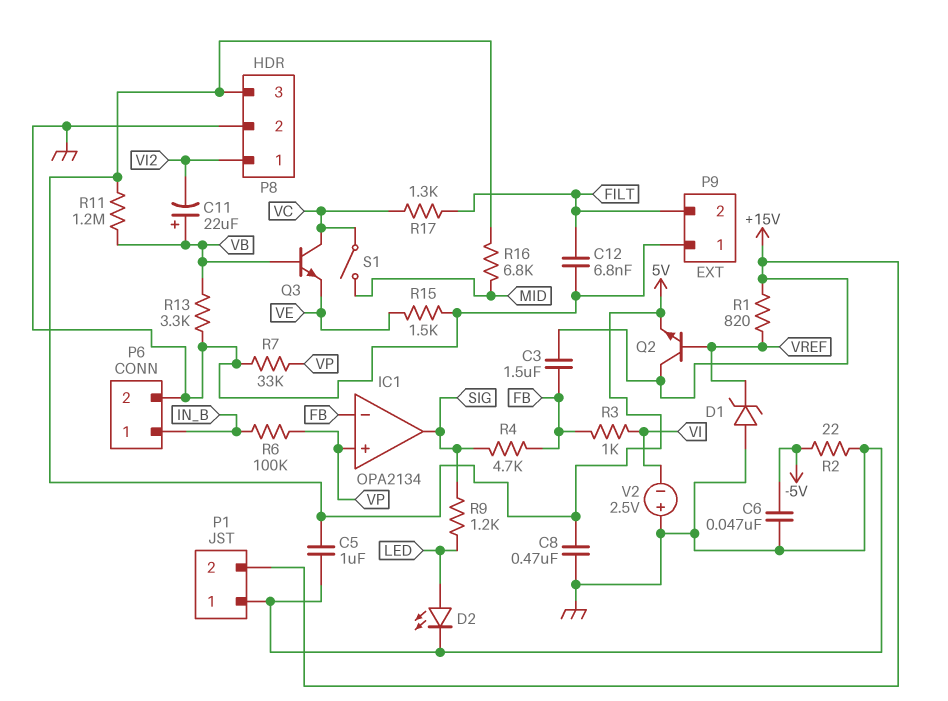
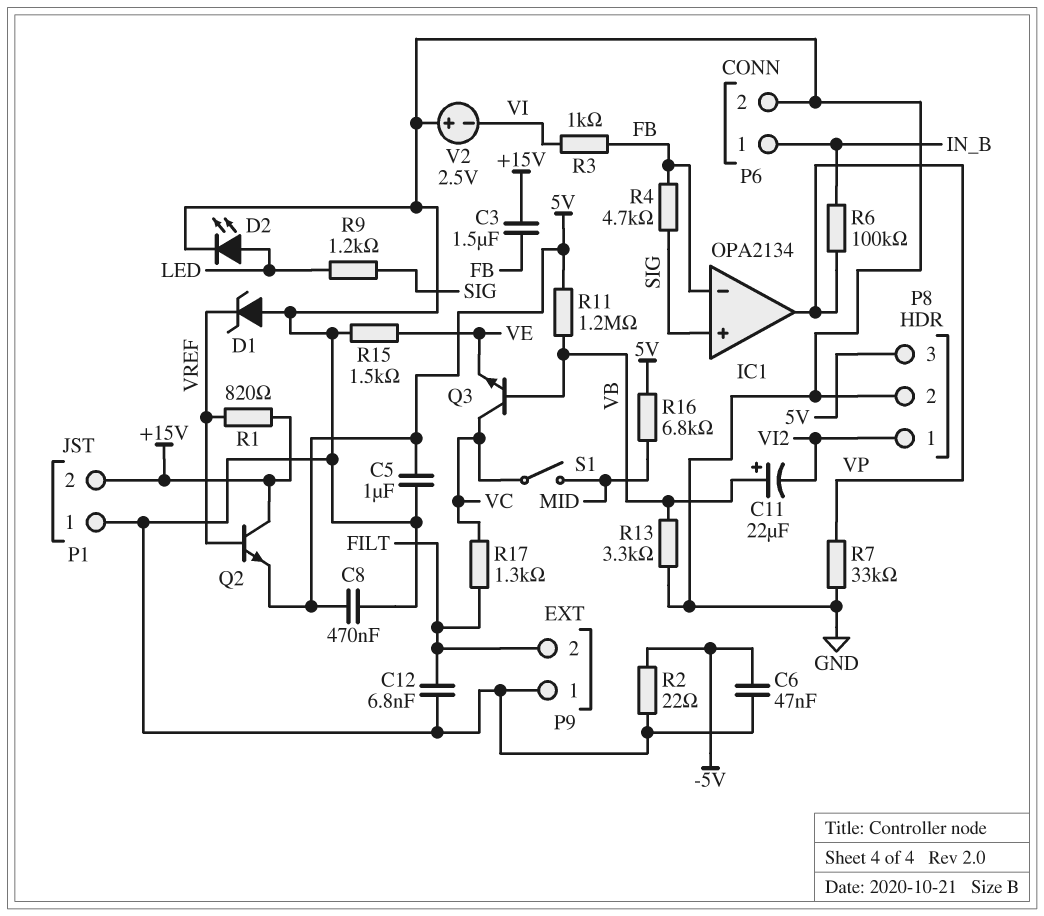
IC1 pin in+: VP -> SIG
IC1 pin out: SIG -> VP

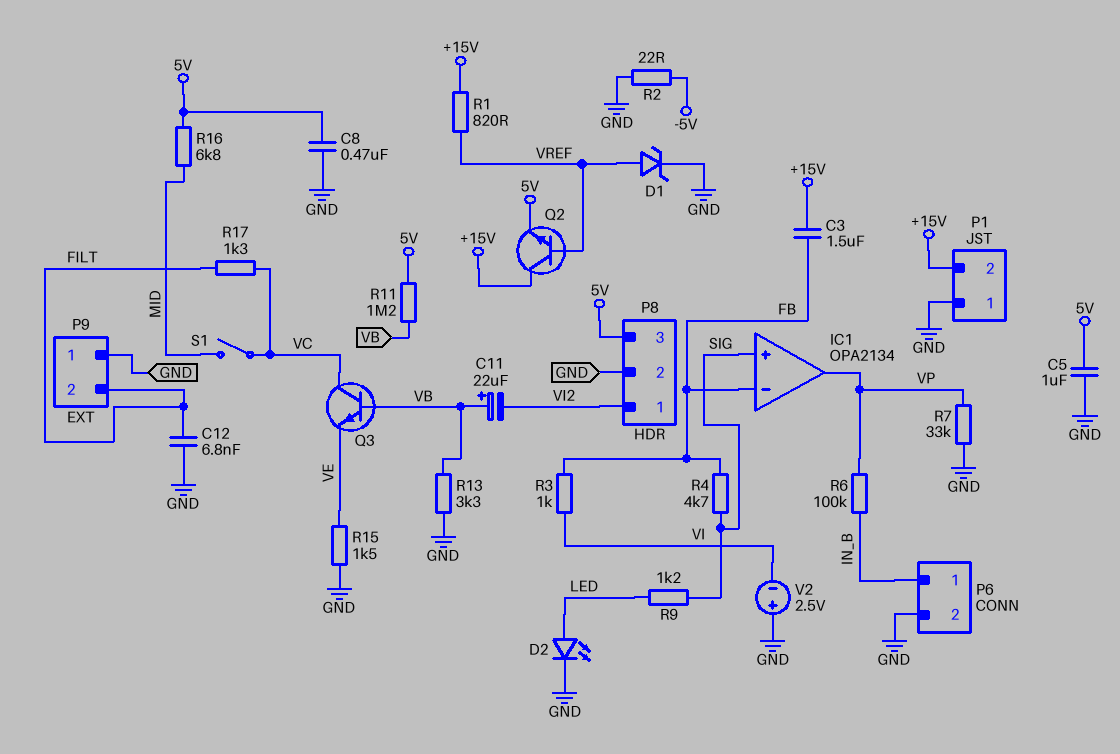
C6: 47nF (-5V, GND) -> none
D1: zener (A GND, K VREF) -> zener (A VREF, K GND)

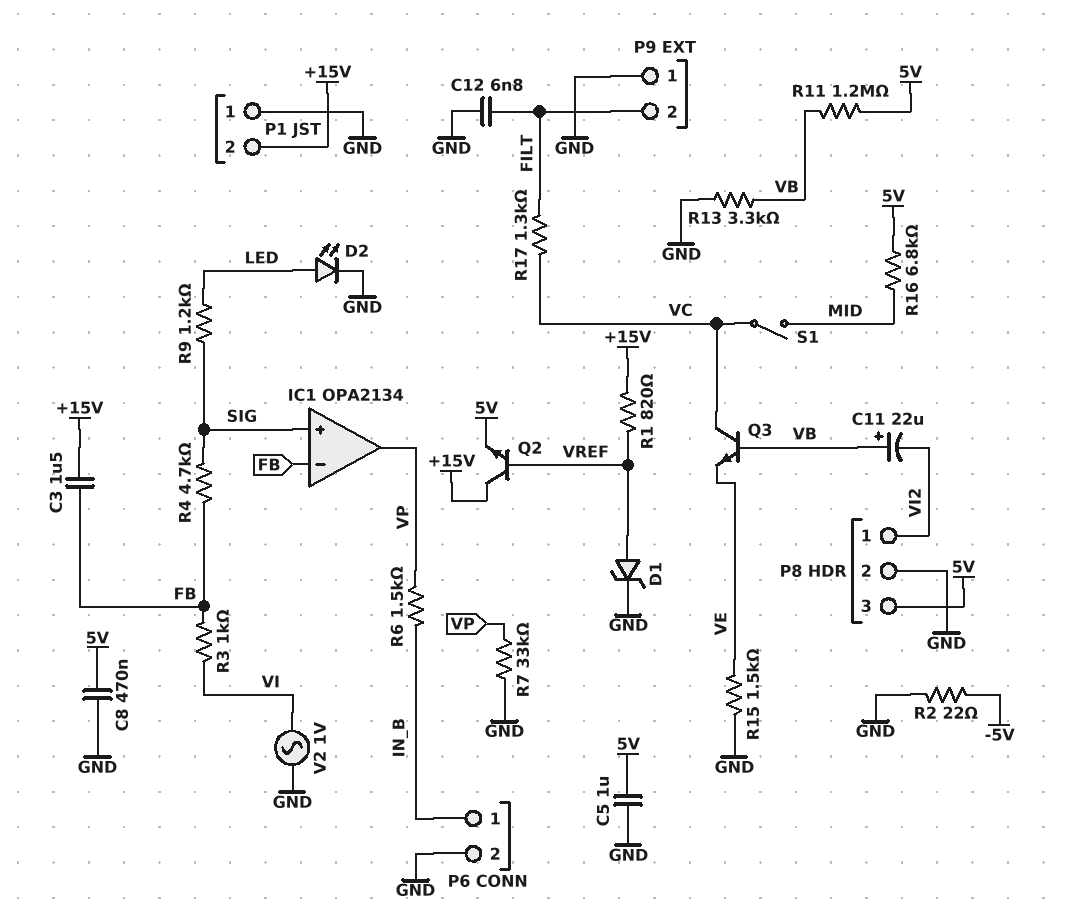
R6: 100k (IN_B, VP) -> 1.5k (IN_B, VP)
V2: 2.5V (plus GND, minus VI) -> AC 1V (GND, VI)

